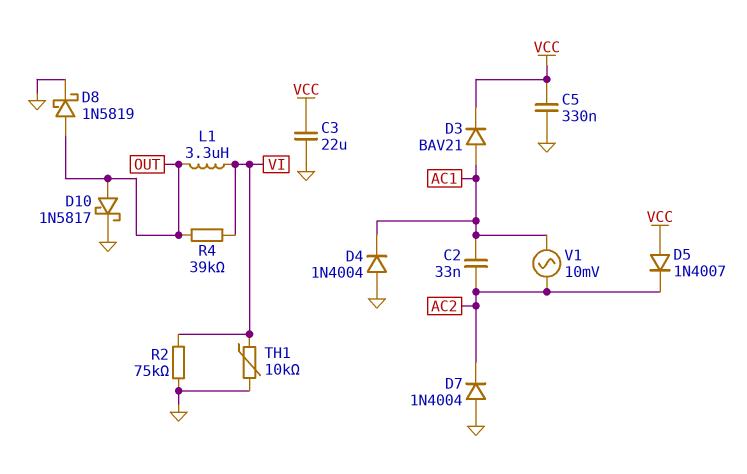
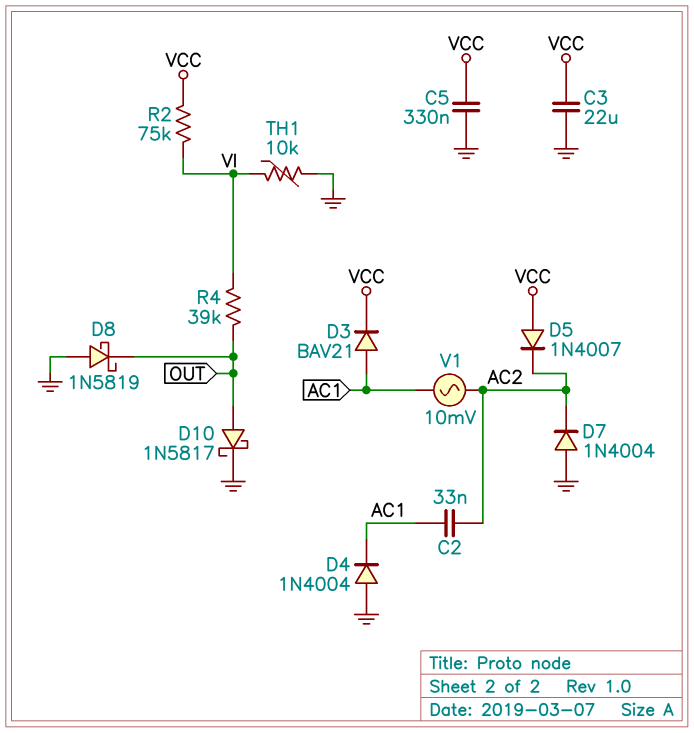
D8: schottky 1N5819 (A OUT, K GND) -> schottky 1N5819 (A GND, K OUT)
L1: 3.3uH (OUT, VI) -> none
R2: 75k (GND, VI) -> 75k (VCC, VI)

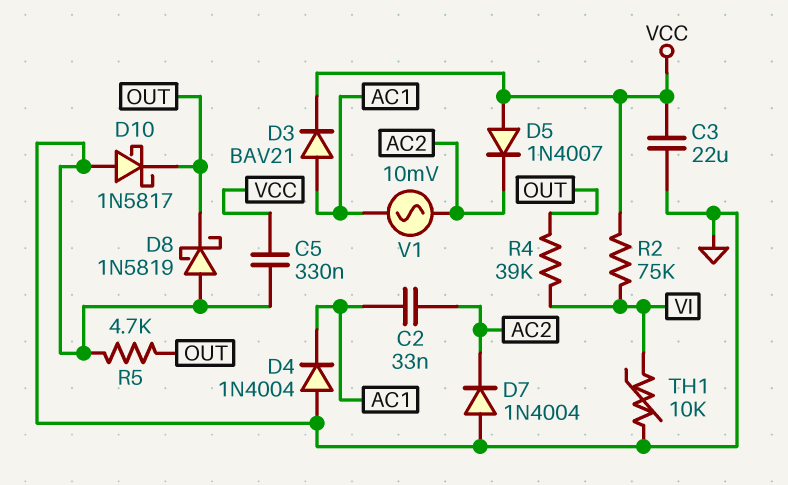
D10: schottky 1N5817 (A OUT, K GND) -> schottky 1N5817 (A GND, K OUT)
R5: none -> 4.7k (GND, OUT)

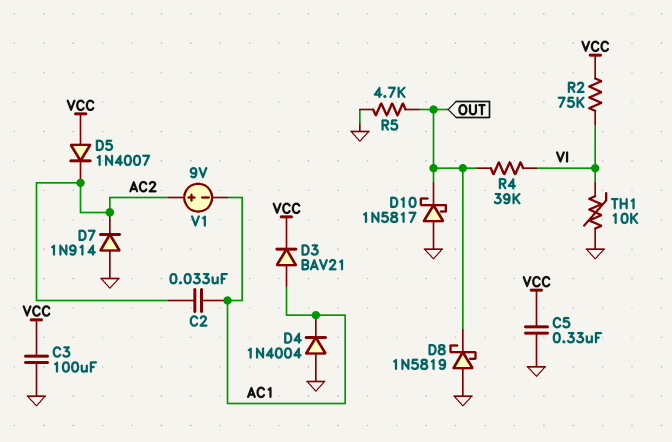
C3: 22uF (GND, VCC) -> 100uF (GND, VCC)
D7: diode 1N4004 (A GND, K AC2) -> diode 1N914 (A GND, K AC2)
V1: AC 10mV (AC1, AC2) -> 9V (plus AC2, minus AC1)

